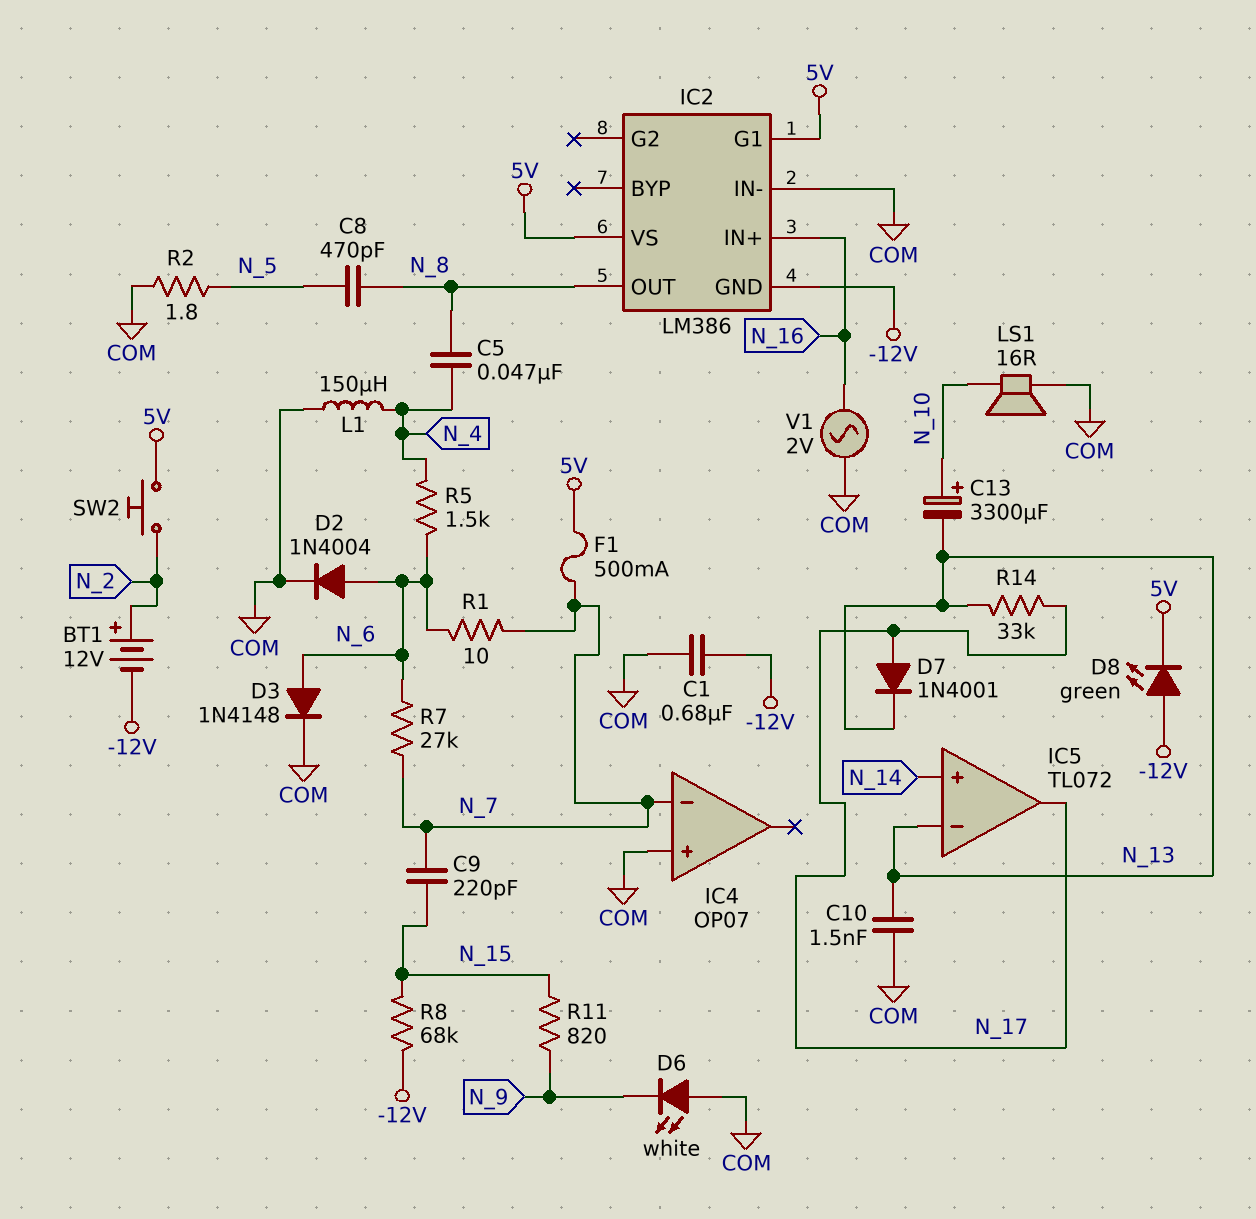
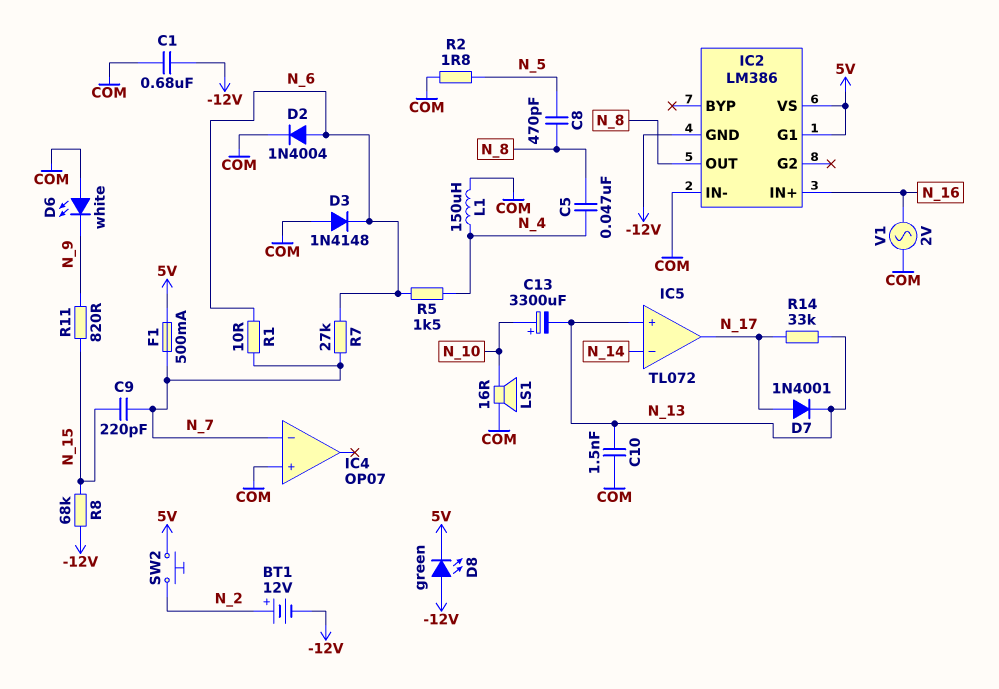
D3: diode 1N4148 (A N_6, K COM) -> diode 1N4148 (A COM, K N_6)
IC5 pin in+: N_14 -> N_13
IC5 pin in-: N_13 -> N_14

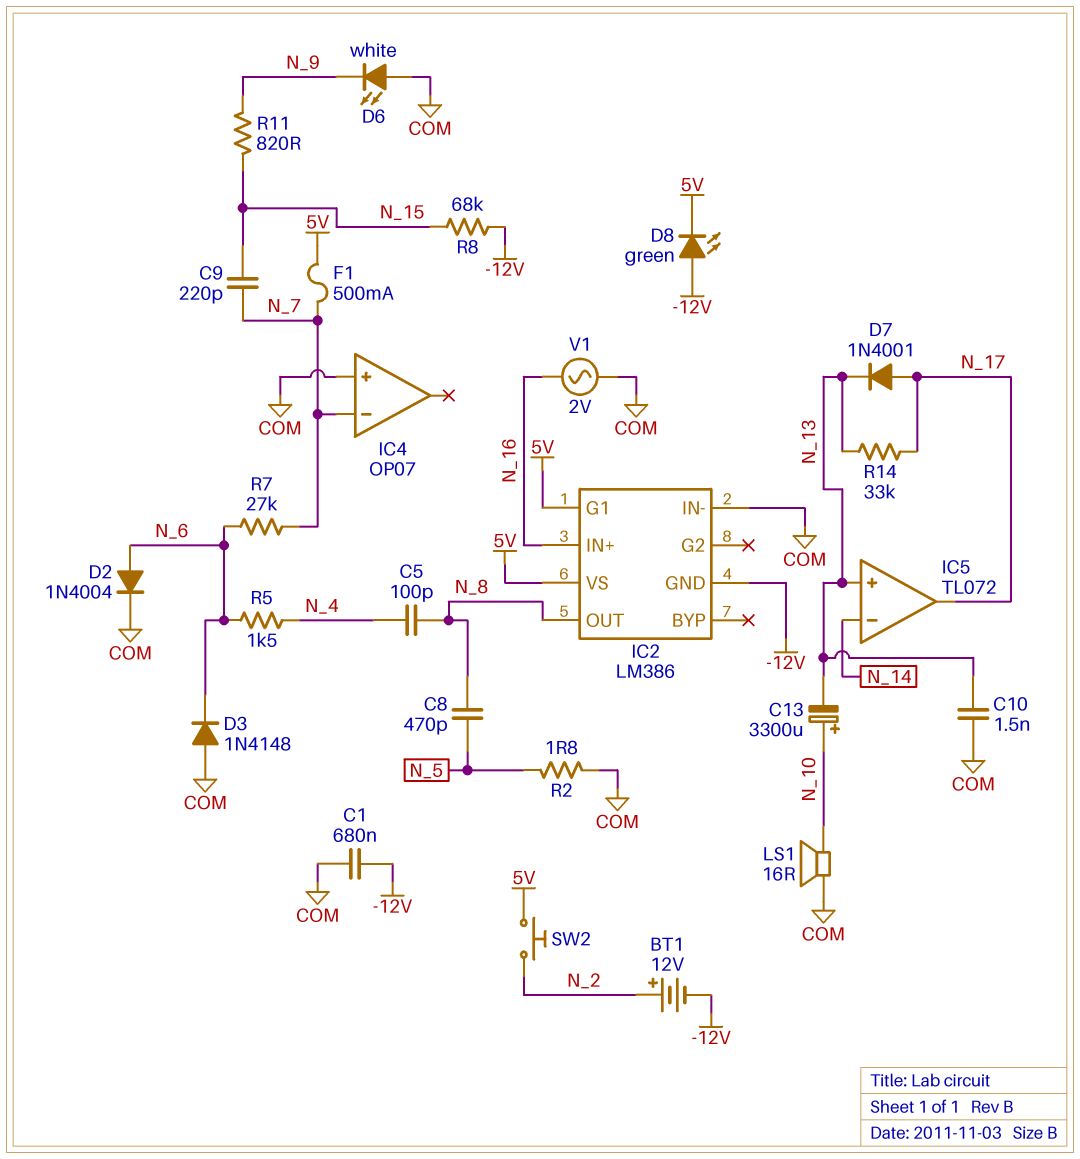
C5: 47nF (N_4, N_8) -> 100pF (N_4, N_8)
L1: 150uH (COM, N_4) -> none
R1: 10 (N_6, N_7) -> none

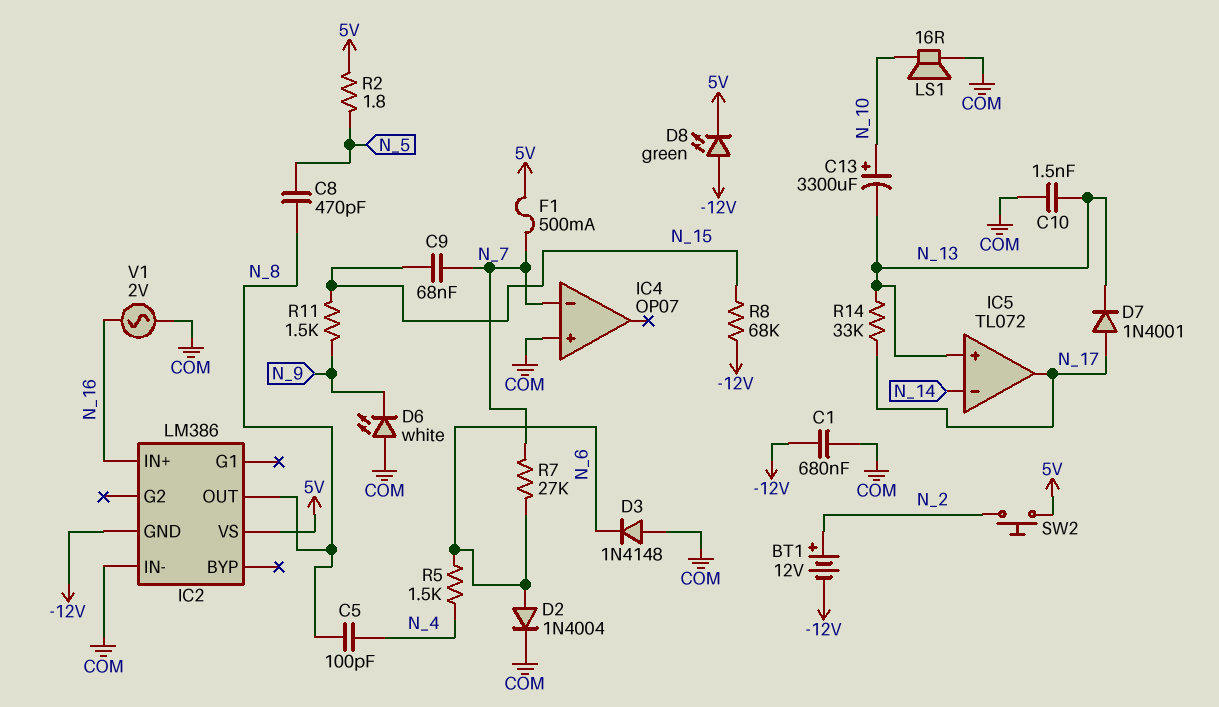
C9: 220pF (N_7, N_15) -> 68nF (N_7, N_15)
IC2 pin G1: 5V -> none
R2: 1.8 (COM, N_5) -> 1.8 (5V, N_5)
R11: 820 (N_9, N_15) -> 1.5k (N_9, N_15)

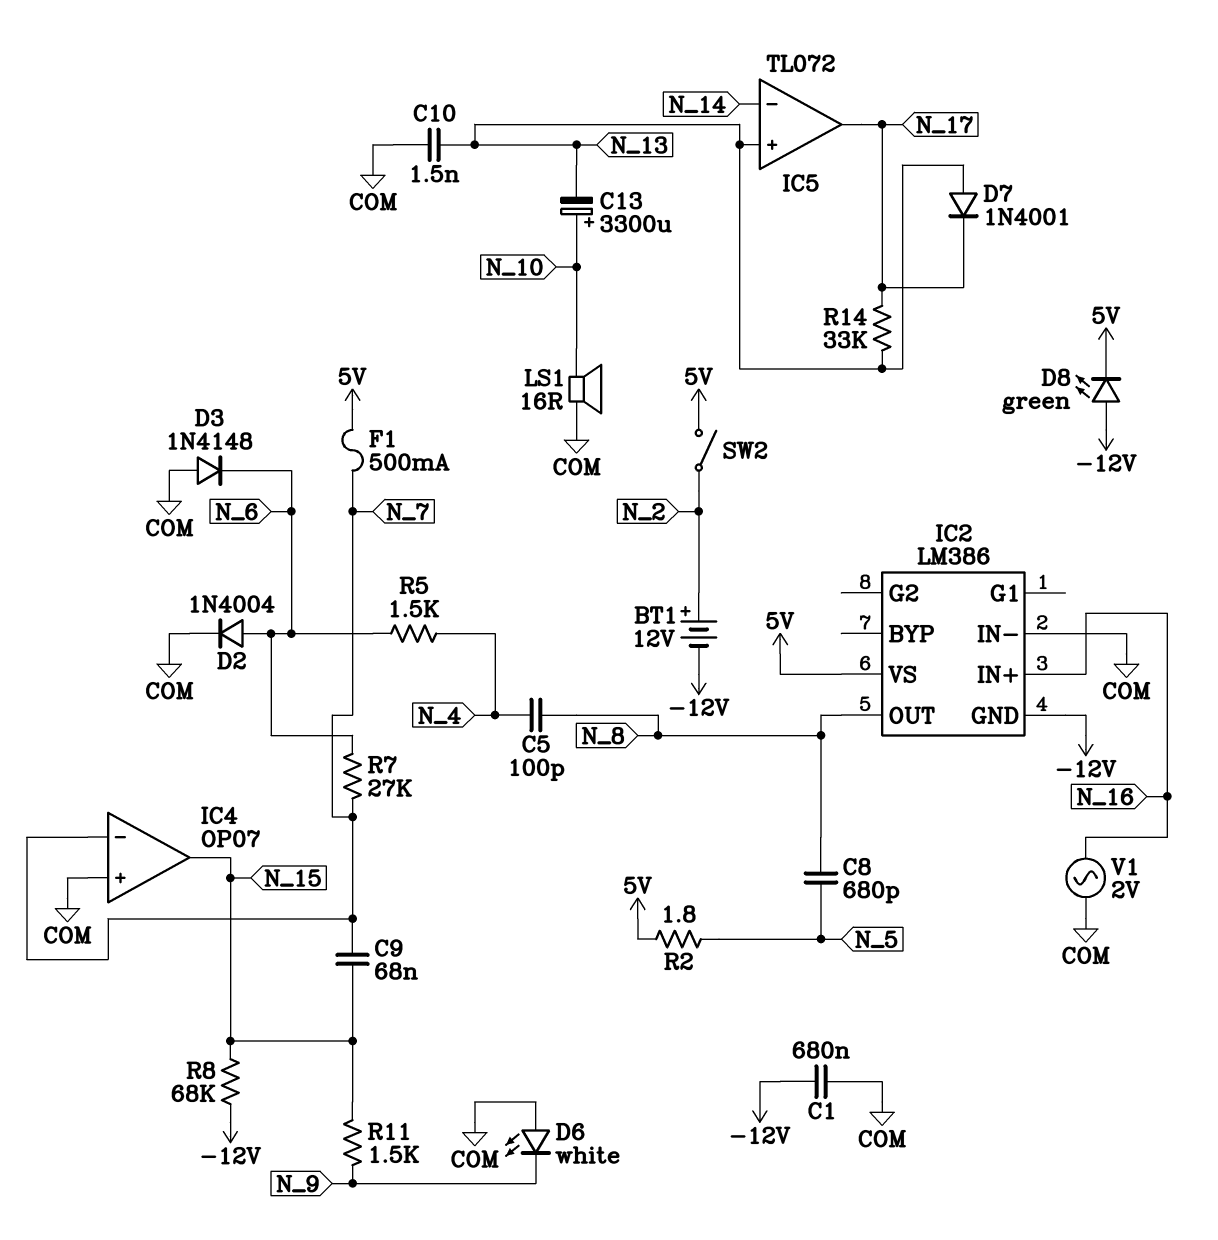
C8: 470pF (N_5, N_8) -> 680pF (N_5, N_8)
D7: diode 1N4001 (A N_17, K N_13) -> diode 1N4001 (A N_13, K N_17)
IC4 pin out: none -> N_15
SW2: button (5V, N_2) -> switch (5V, N_2)

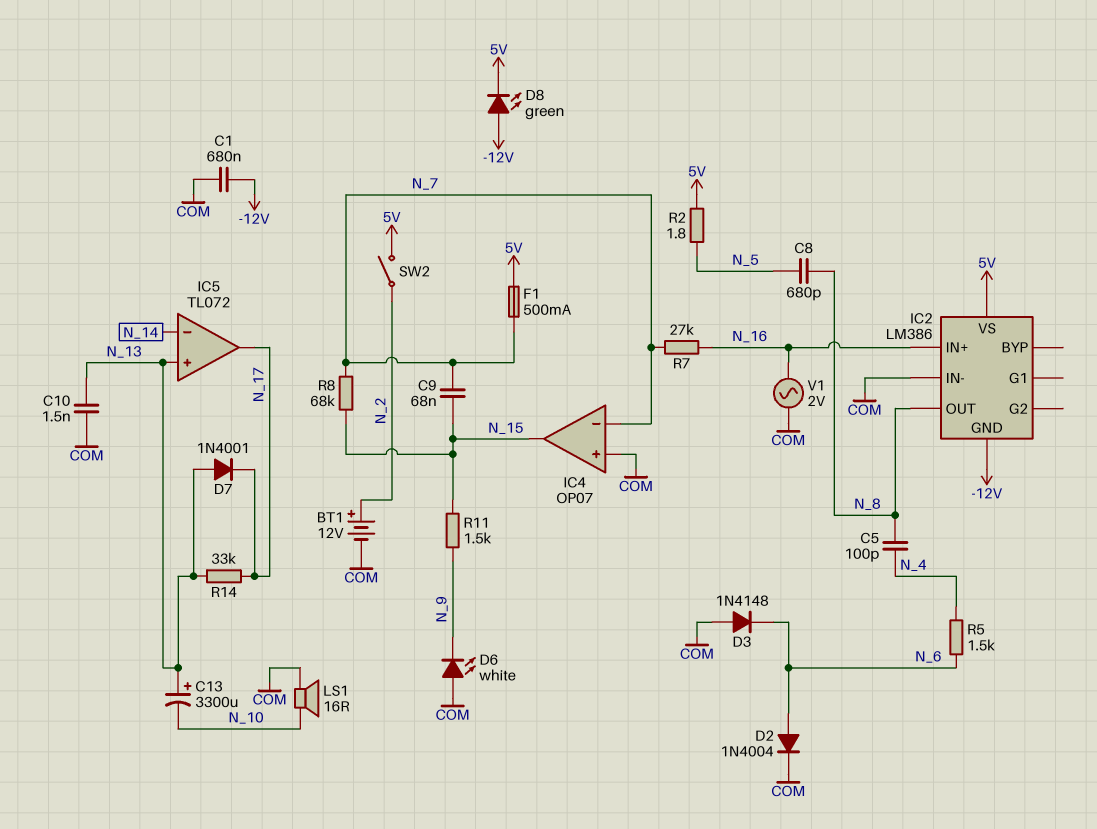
BT1: 12V (plus N_2, minus -12V) -> 12V (plus N_2, minus COM)
C13: 3300uF (plus N_10, minus N_13) -> 3300uF (plus N_13, minus N_10)
R7: 27k (N_6, N_7) -> 27k (N_7, N_16)
R8: 68k (-12V, N_15) -> 68k (N_7, N_15)

